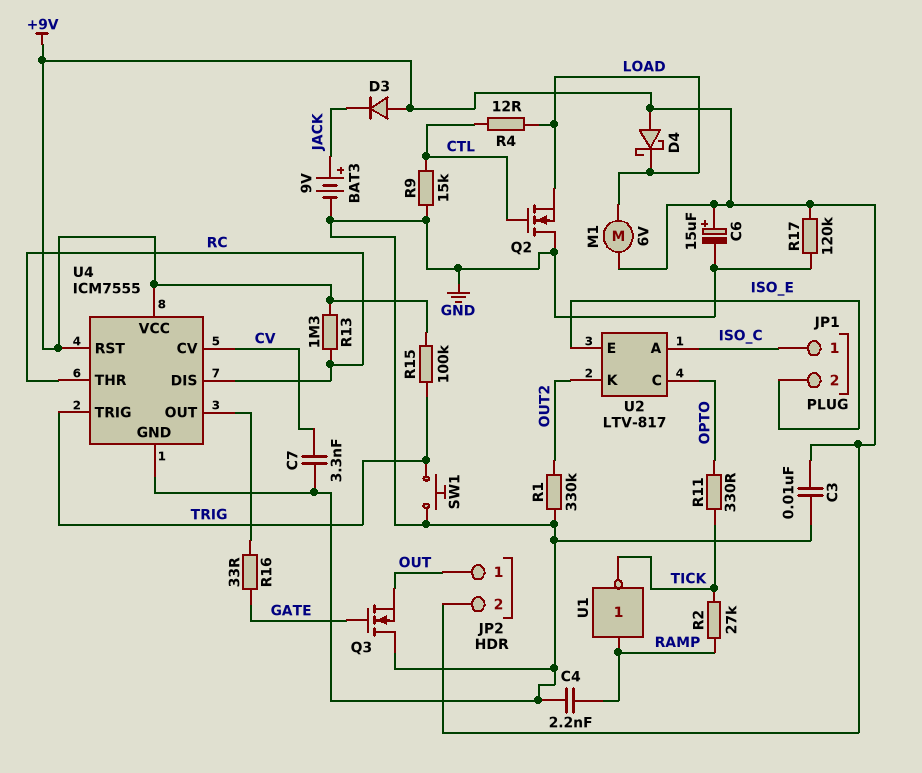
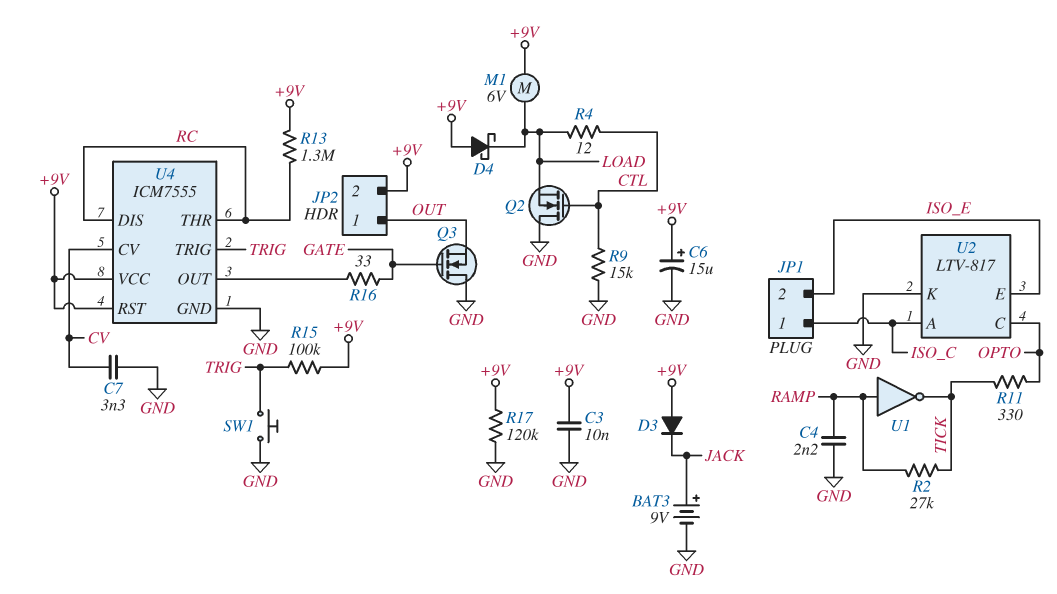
R1: 330k (GND, OUT2) -> none
U2 pin K: OUT2 -> GND

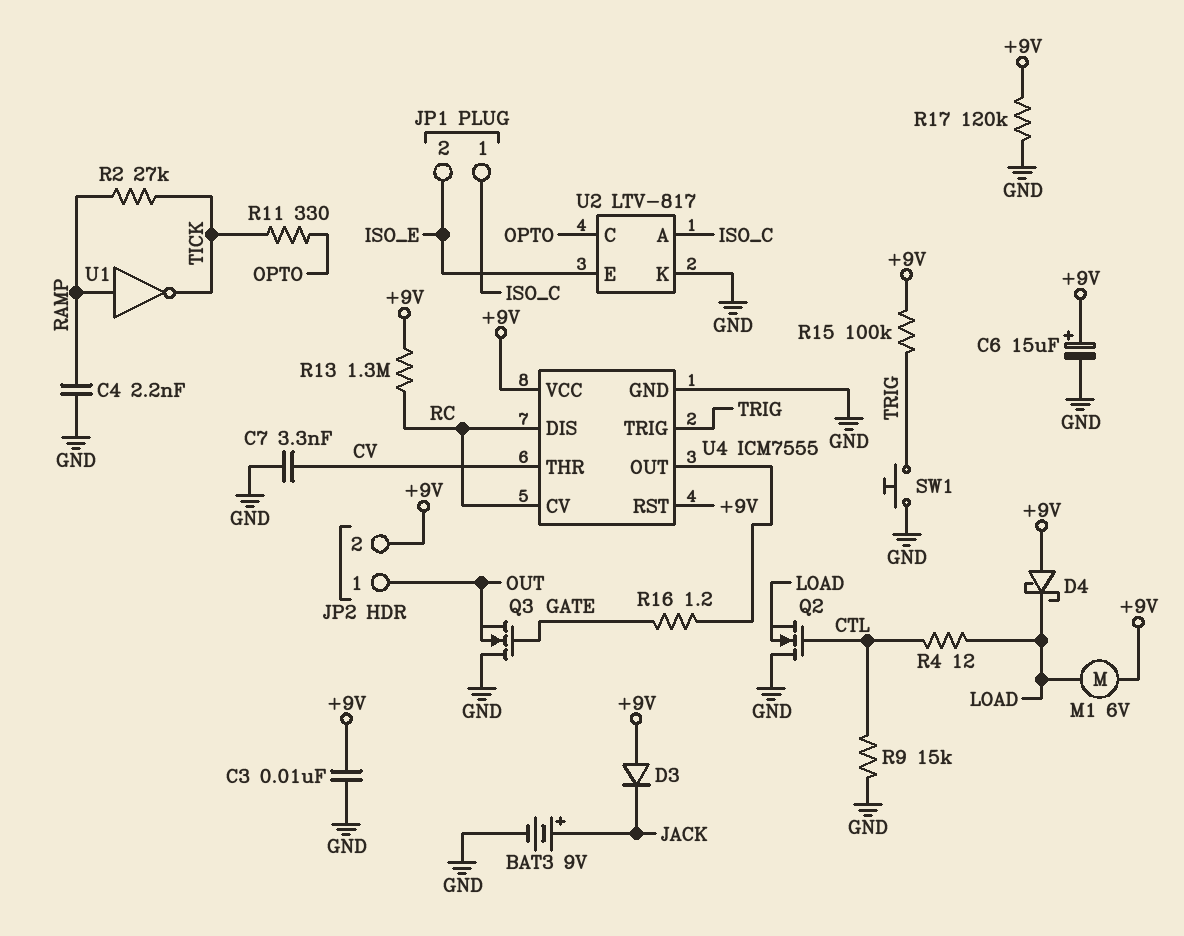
R16: 33 (GATE, U4/OUT) -> 1.2 (GATE, U4/OUT)
U4 pin CV: CV -> RC
U4 pin THR: RC -> CV

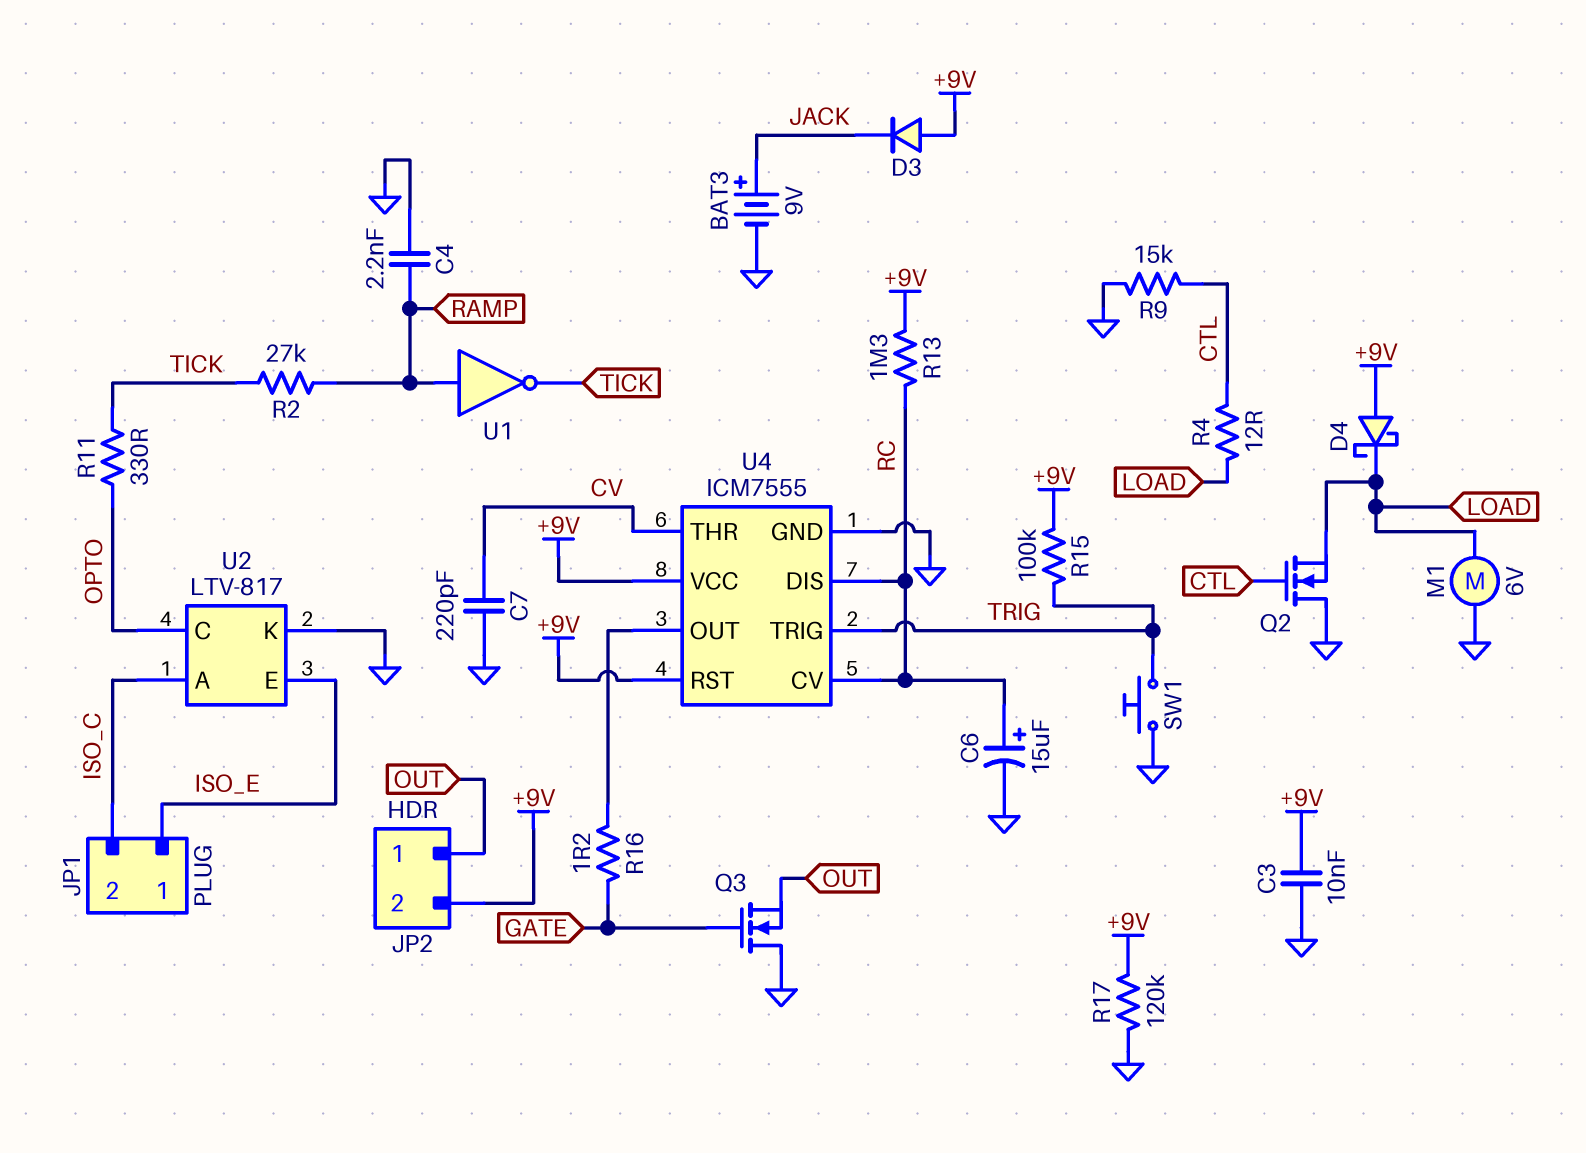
C6: 15uF (plus +9V, minus GND) -> 15uF (plus RC, minus GND)
C7: 3.3nF (CV, GND) -> 220pF (CV, GND)
JP1 pin 1: ISO_C -> ISO_E
JP1 pin 2: ISO_E -> ISO_C
M1: motor 6V (+9V, LOAD) -> motor 6V (GND, LOAD)

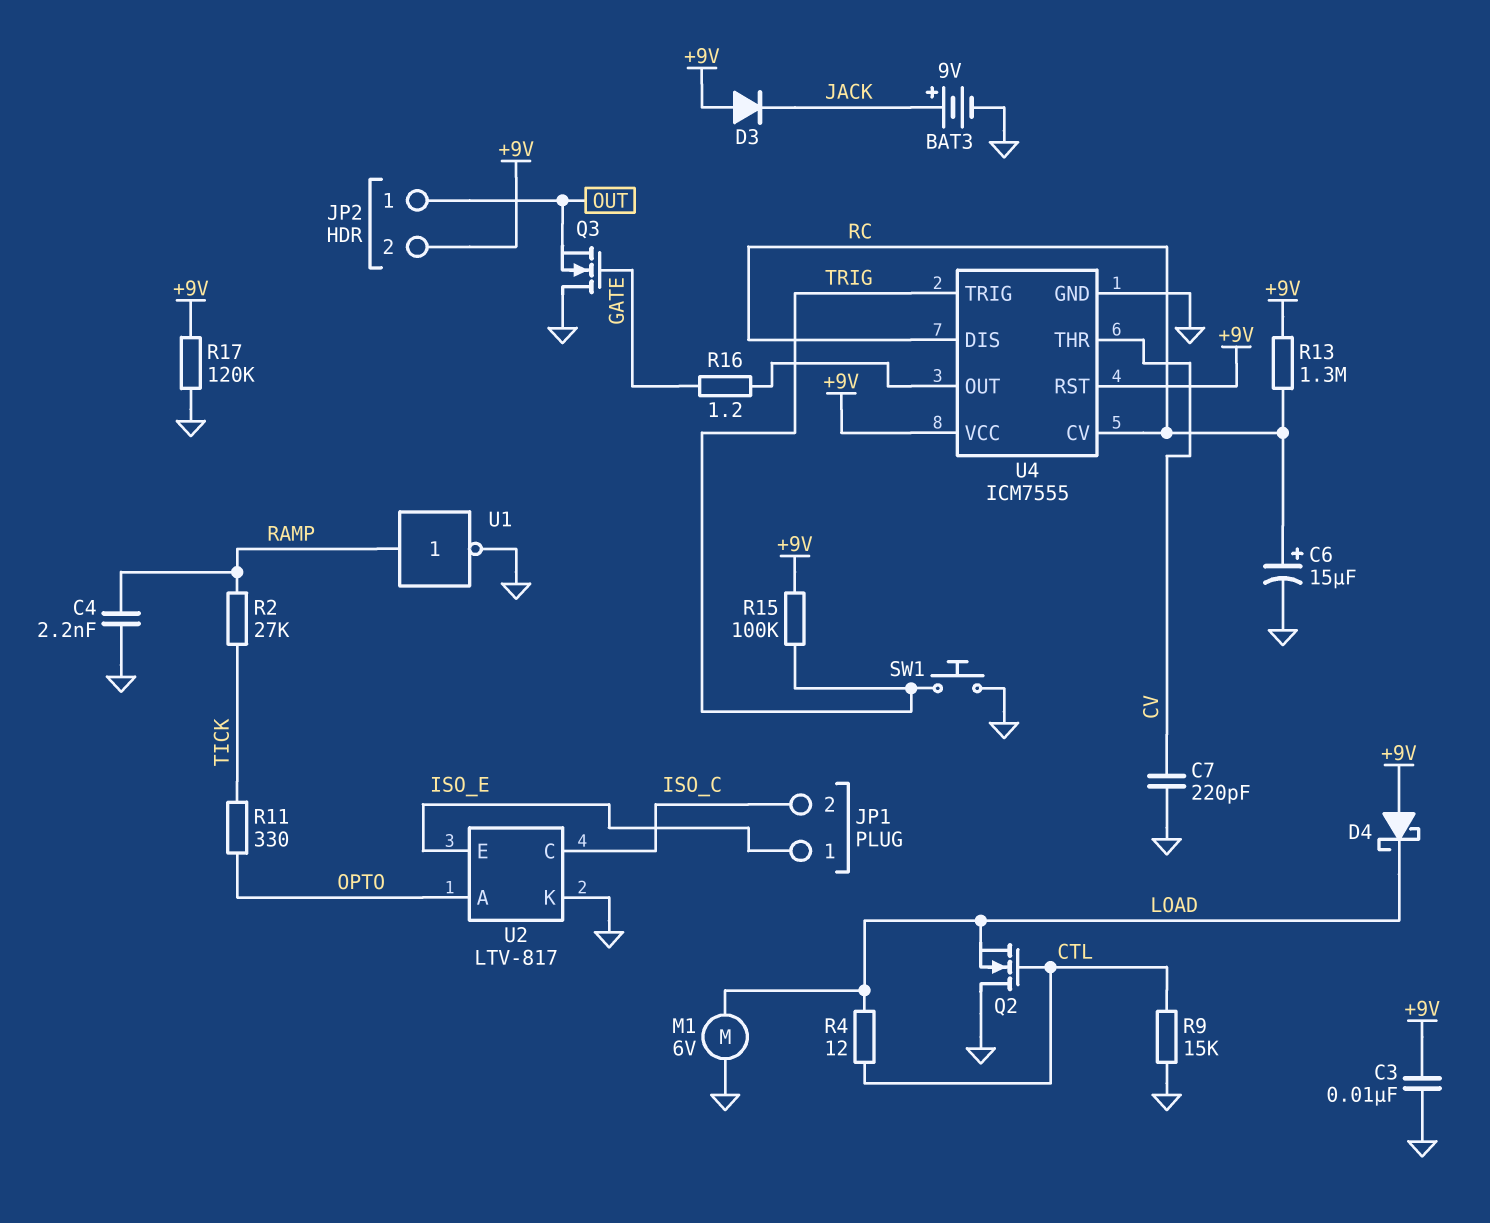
U1: NOT (in RAMP, out TICK) -> NOT (in RAMP, out GND)
U2 pin A: ISO_C -> OPTO
U2 pin C: OPTO -> ISO_C

